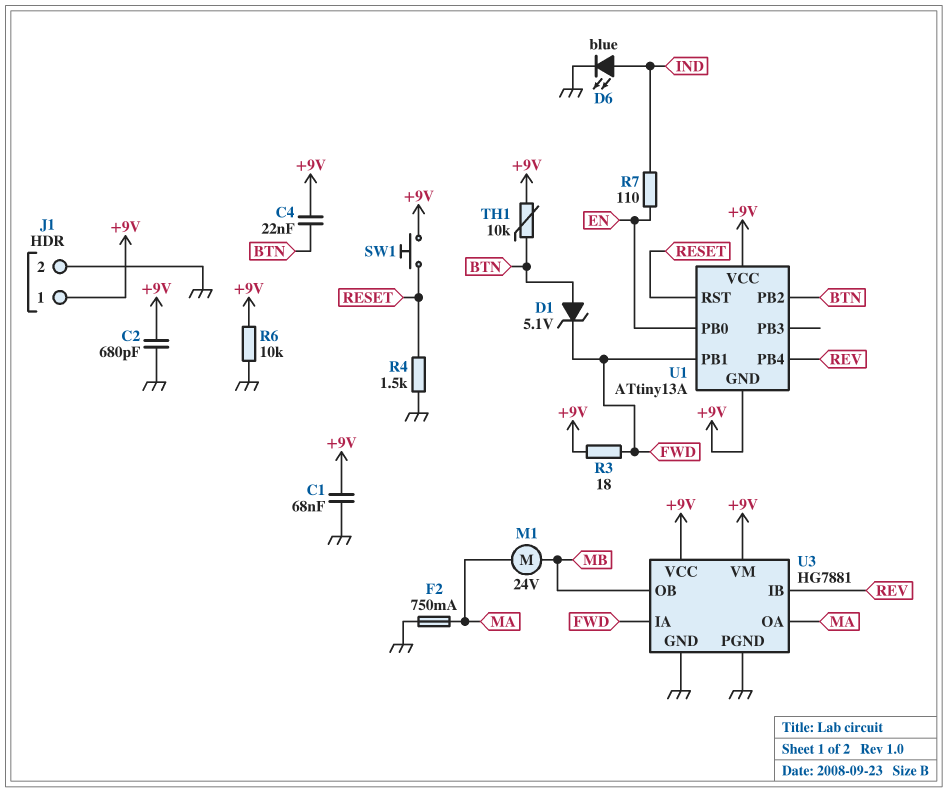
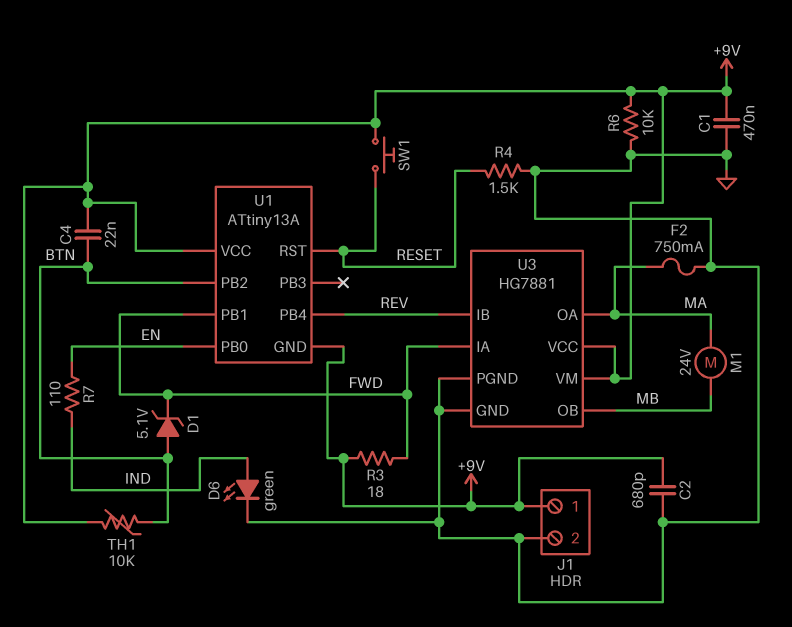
C1: 68nF (+9V, GND) -> 470nF (+9V, GND)
D6: LED blue (A IND, K GND) -> LED green (A IND, K GND)

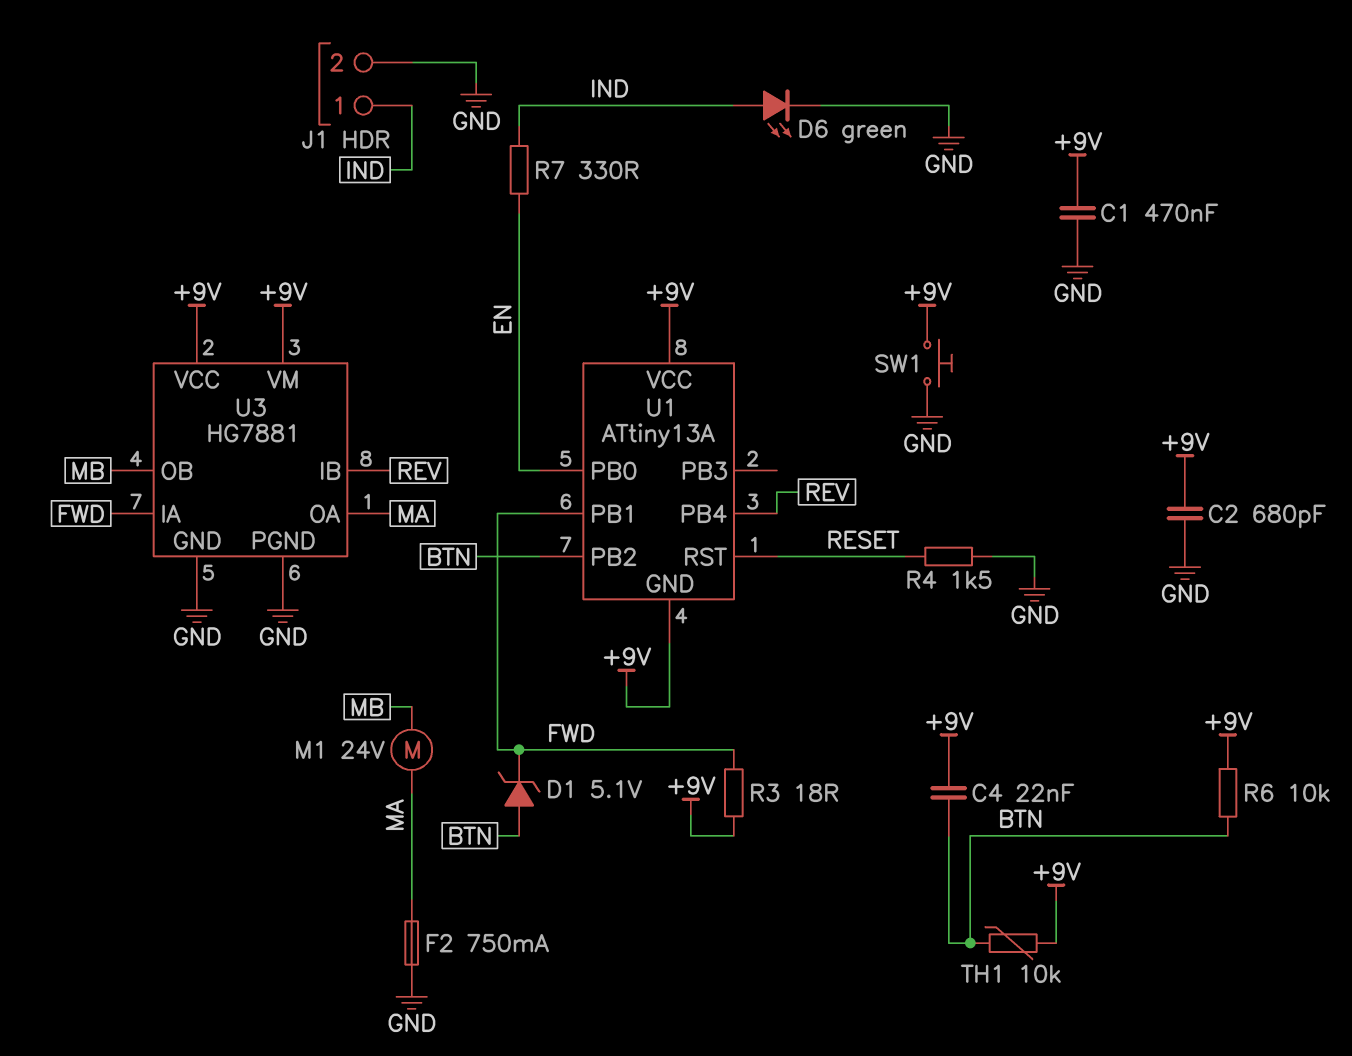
J1 pin 1: +9V -> IND
R6: 10k (+9V, GND) -> 10k (+9V, BTN)
R7: 110 (EN, IND) -> 330 (EN, IND)
SW1: button (+9V, RESET) -> button (+9V, GND)

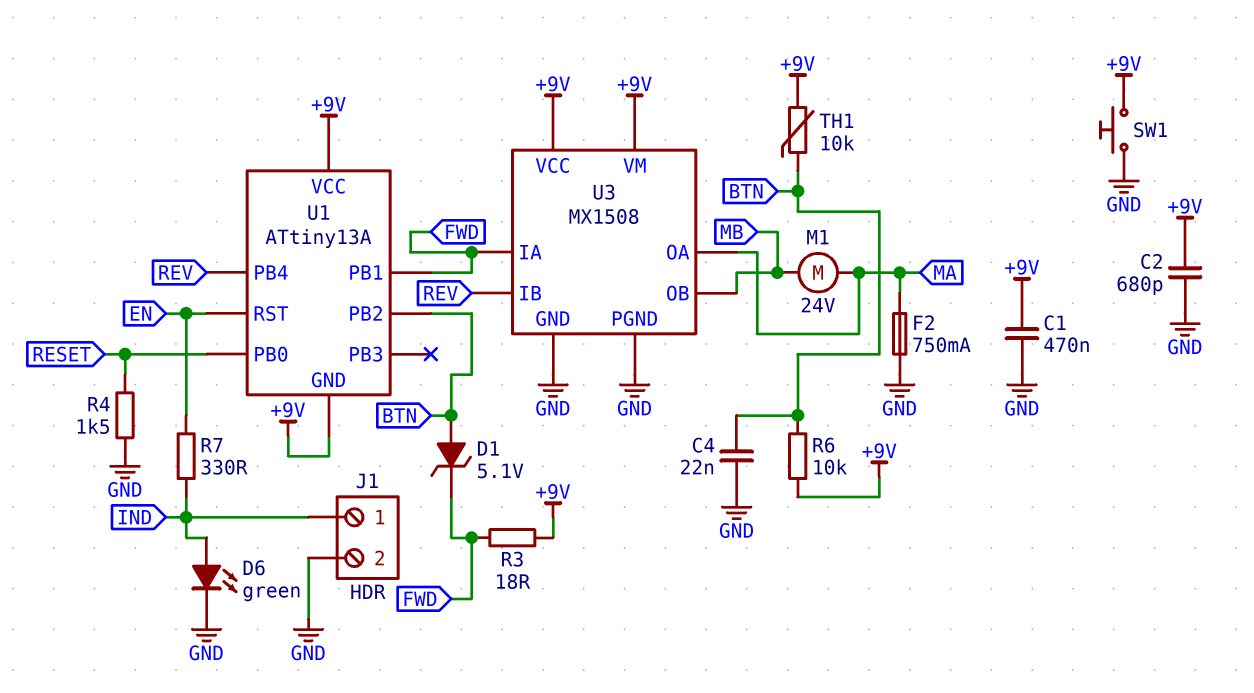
C4: 22nF (+9V, BTN) -> 22nF (BTN, GND)
U1 pin PB0: EN -> RESET
U1 pin RST: RESET -> EN
U3: HG7881 -> MX1508

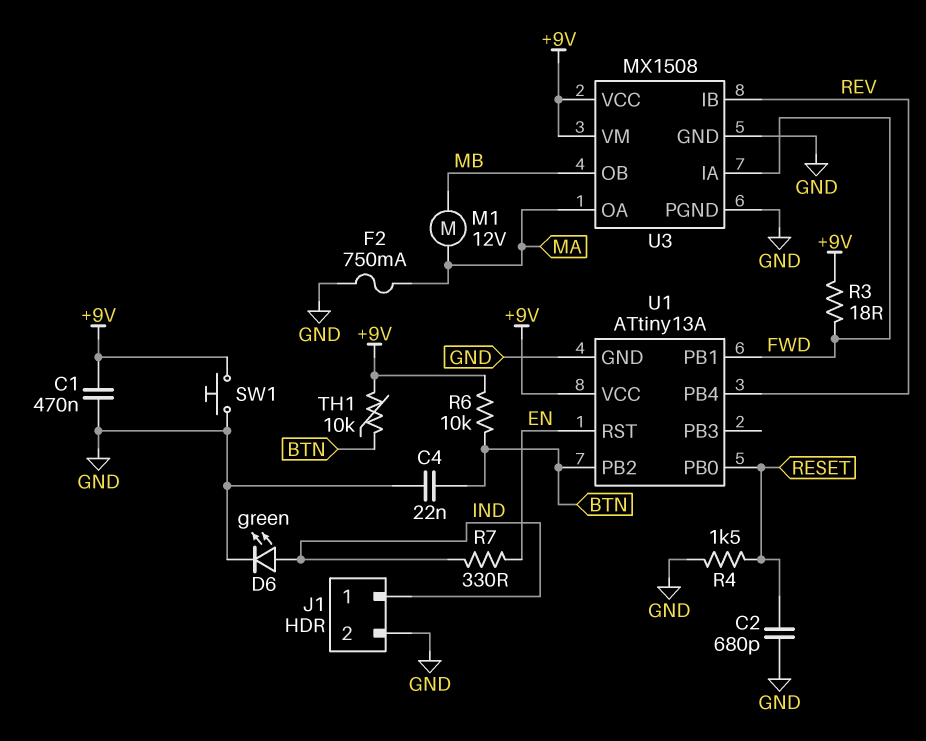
C2: 680pF (+9V, GND) -> 680pF (GND, RESET)
D1: zener 5.1V (A BTN, K FWD) -> none
M1: motor 24V (MA, MB) -> motor 12V (MA, MB)
U1 pin GND: +9V -> GND

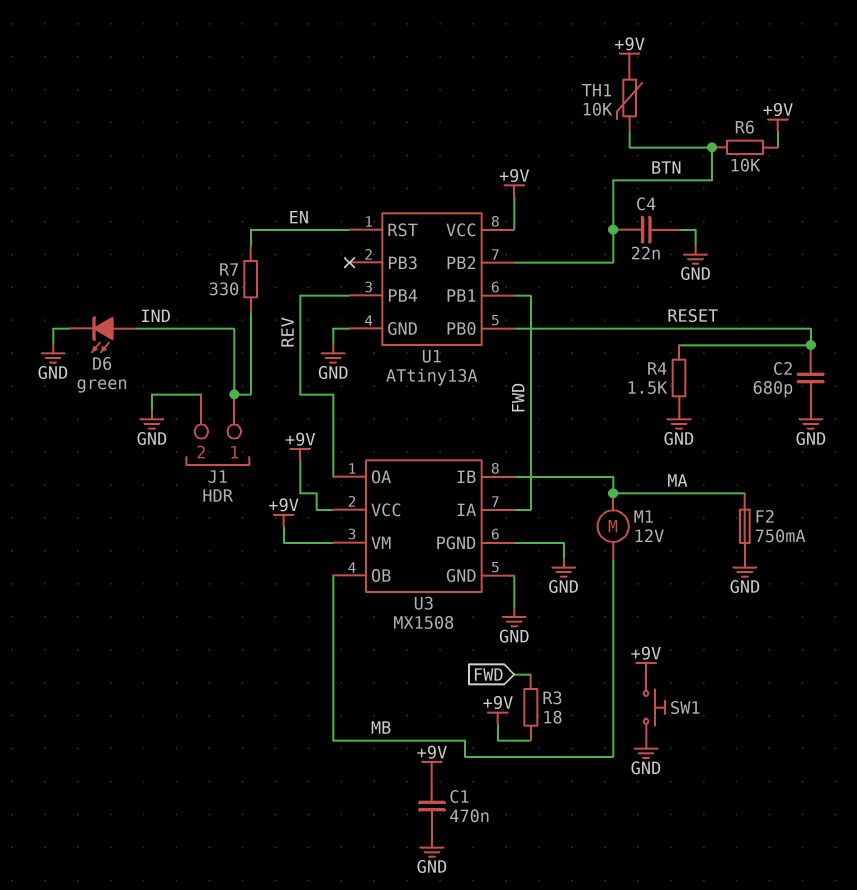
U3 pin IB: REV -> MA
U3 pin OA: MA -> REV

